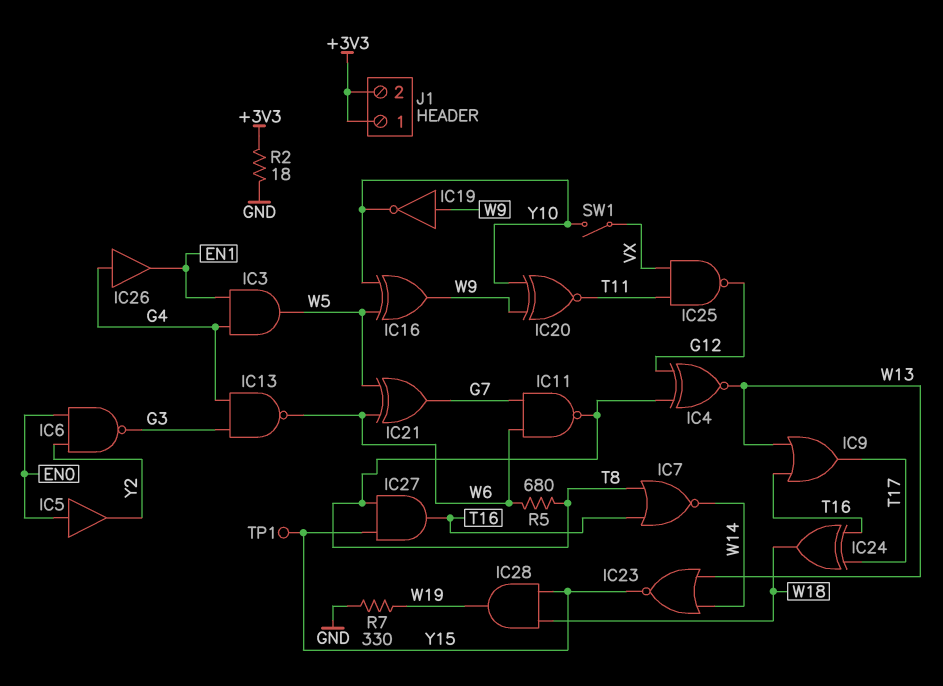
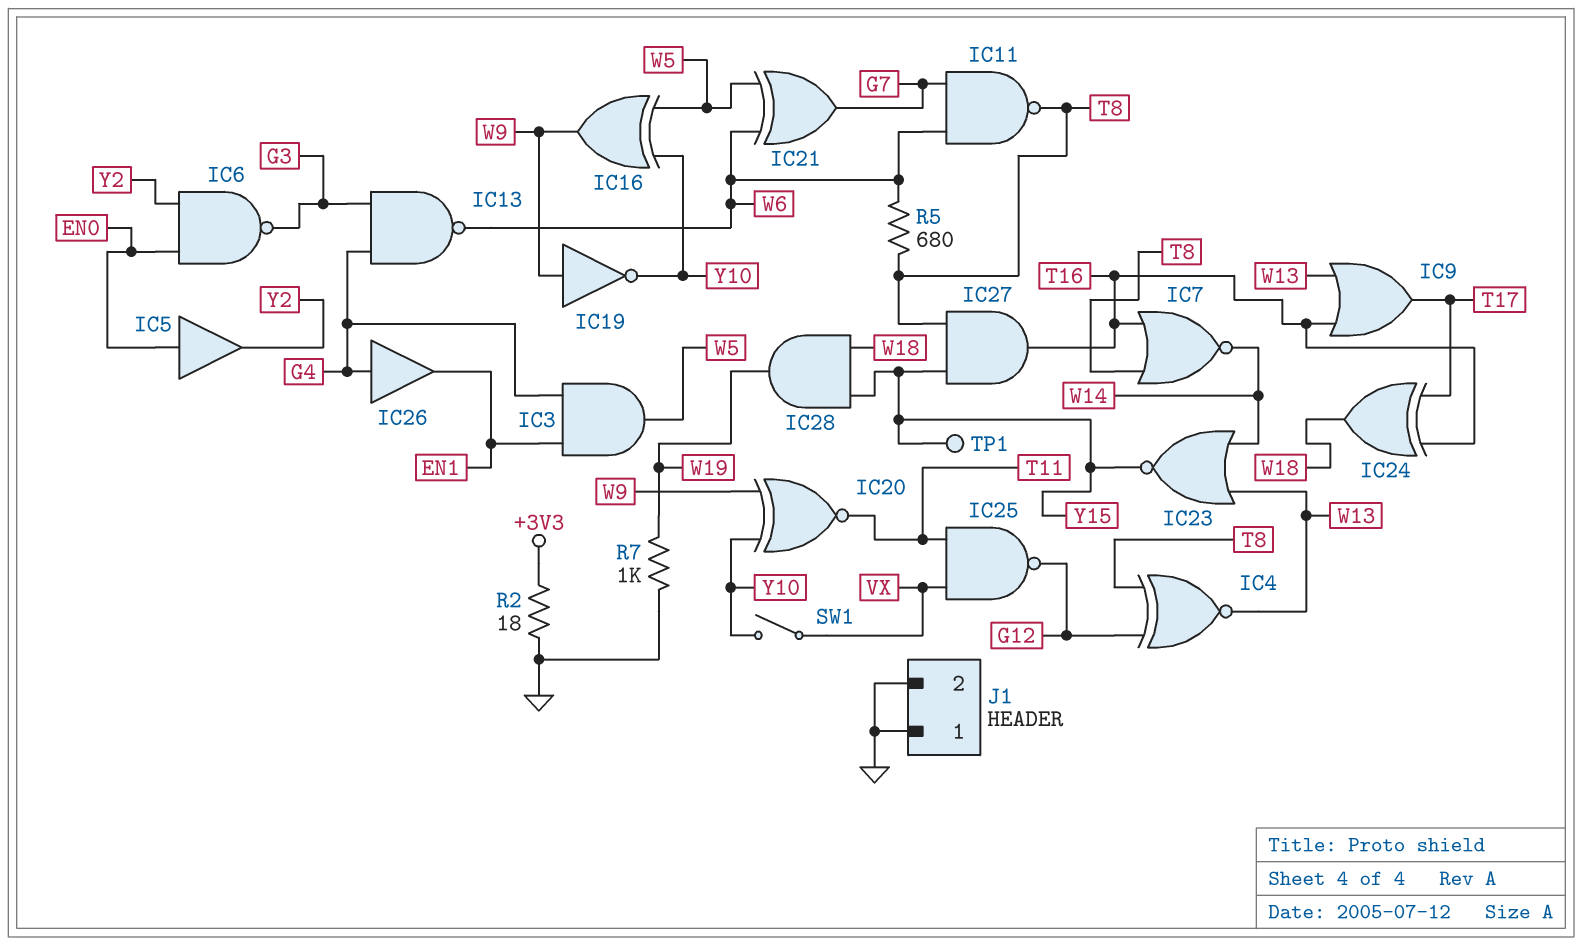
J1 pin 1: +3V3 -> GND
J1 pin 2: +3V3 -> GND
R7: 330 (GND, W19) -> 1k (GND, W19)

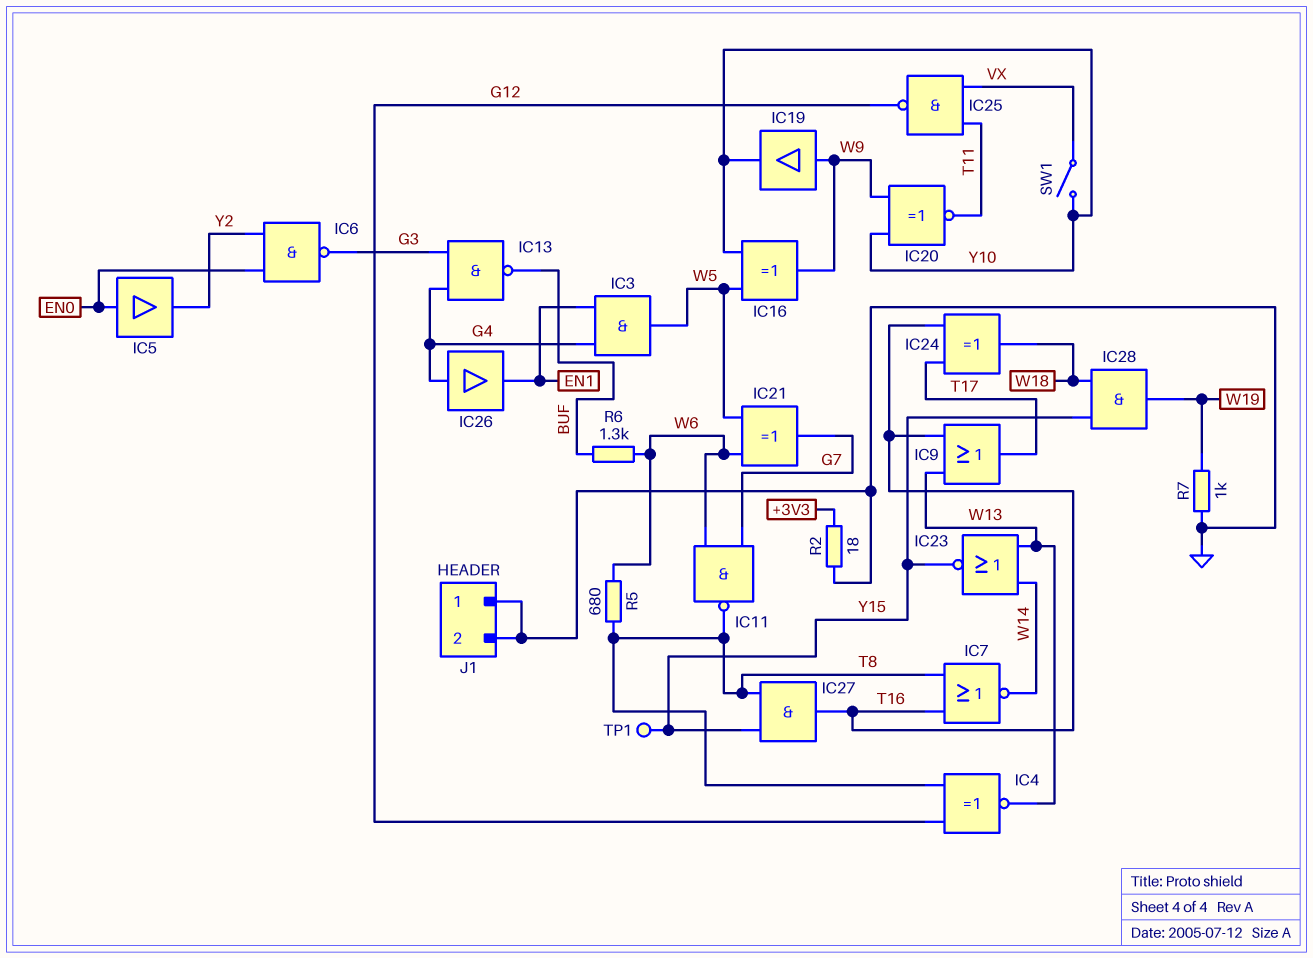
IC13: NAND (in G3, in G4, out W6) -> NAND (in G3, in G4, out BUF)
IC19: NOT (in W9, out Y10) -> buffer (in W9, out Y10)
R6: none -> 1.3k (BUF, W6)

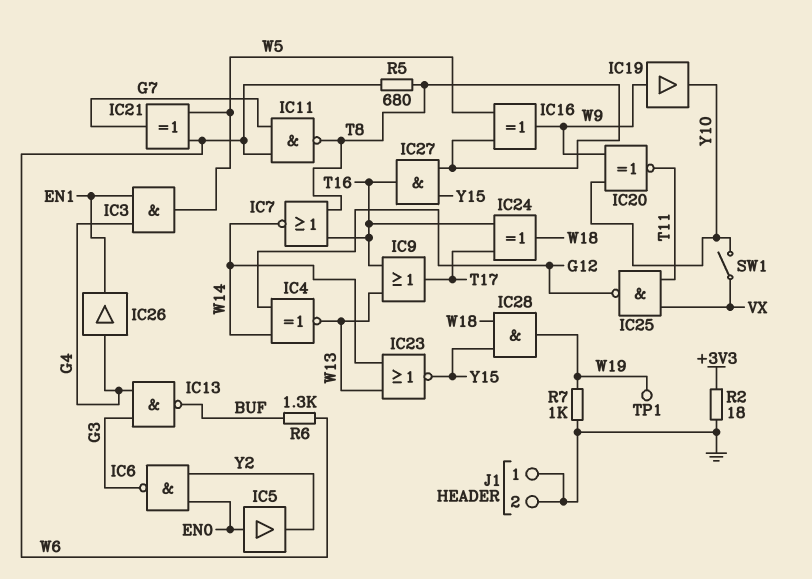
IC4: XNOR (in G12, in T8, out W13) -> XNOR (in G12, in W14, out W13)
IC16: XOR (in W5, in Y10, out W9) -> XOR (in T8, in W5, out W9)
TP1: test point (Y15) -> test point (W19)

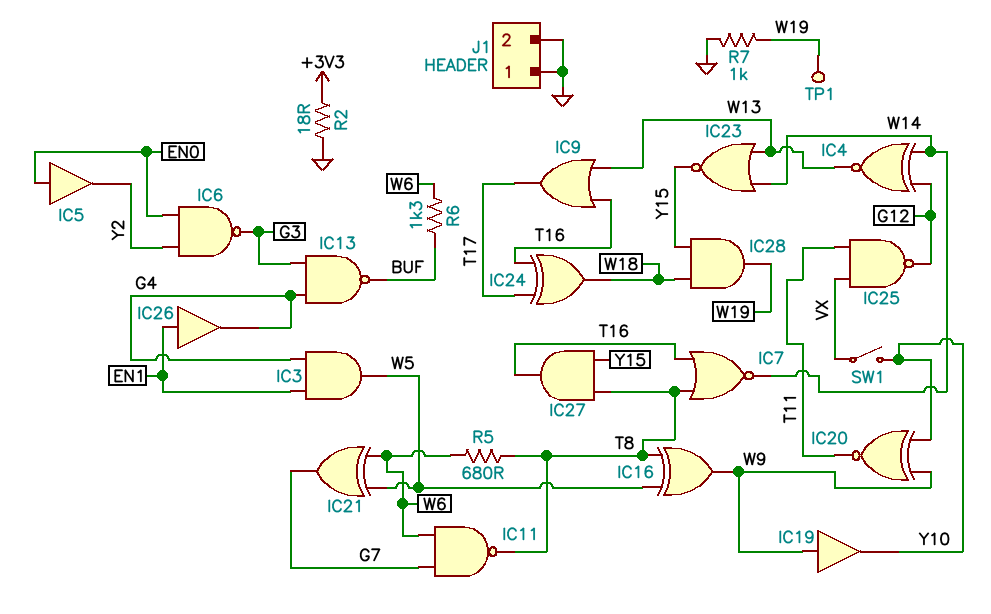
IC26: buffer (in G4, out EN1) -> buffer (in EN1, out G4)

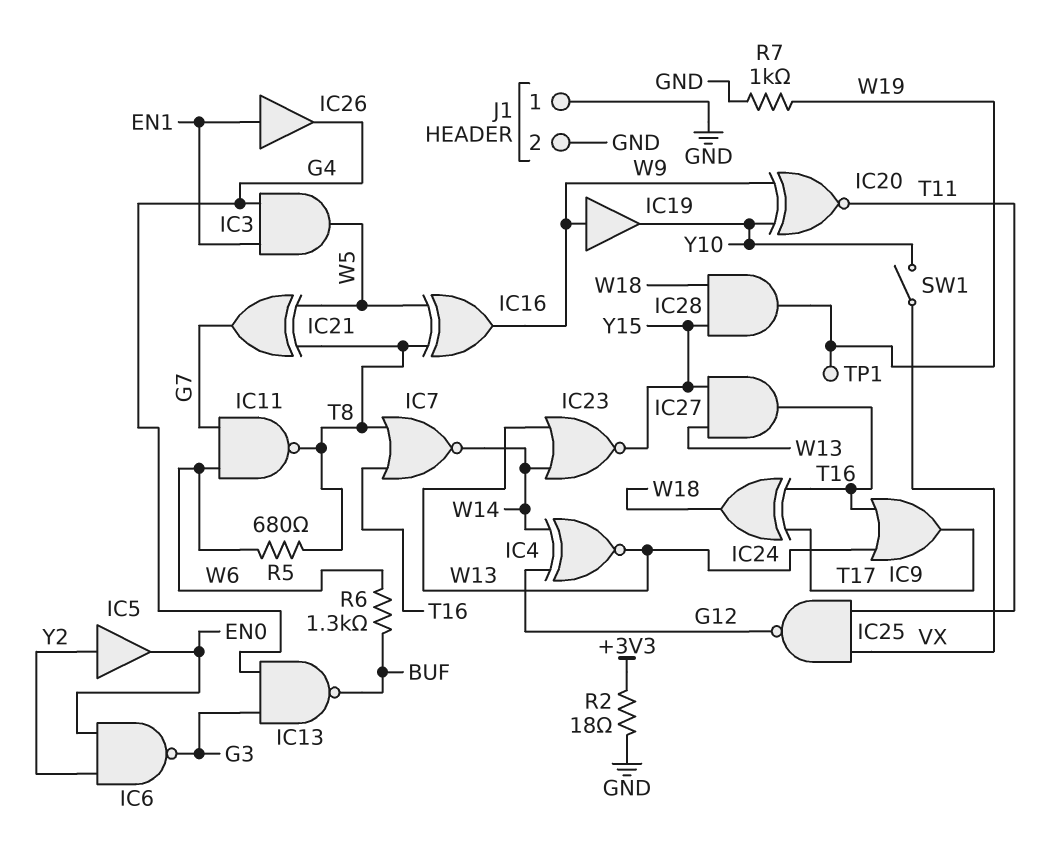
IC5: buffer (in EN0, out Y2) -> buffer (in Y2, out EN0)
IC21: XOR (in W5, in W6, out G7) -> XOR (in T8, in W5, out G7)
IC27: AND (in T8, in Y15, out T16) -> AND (in W13, in Y15, out T16)

